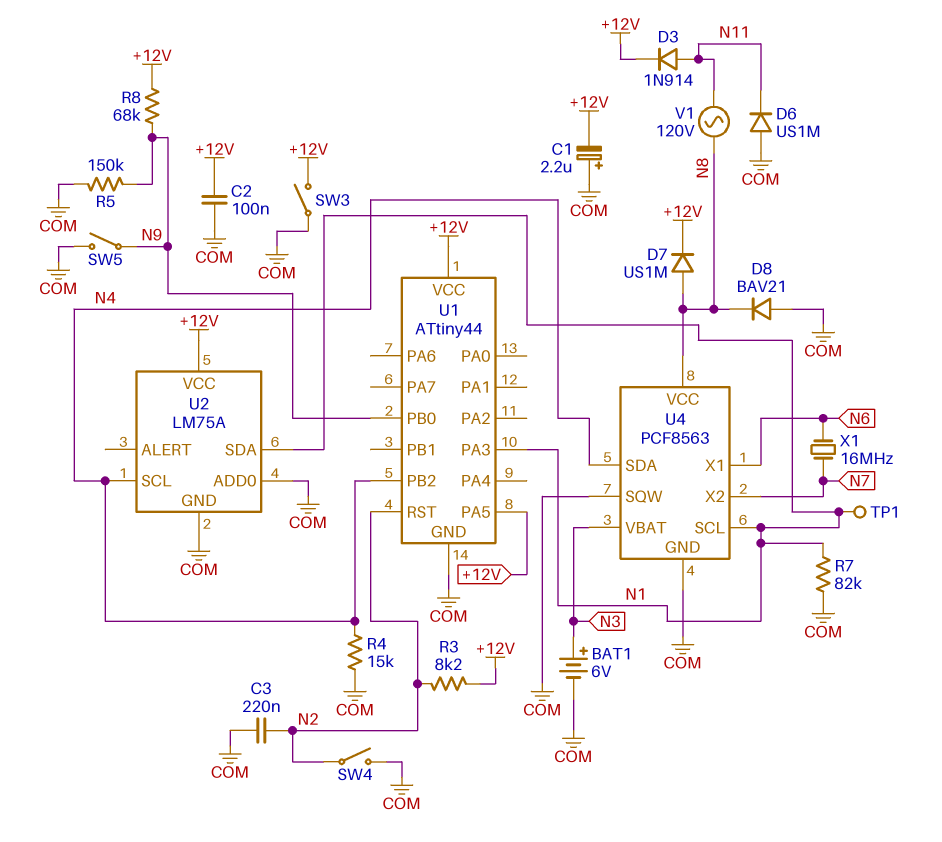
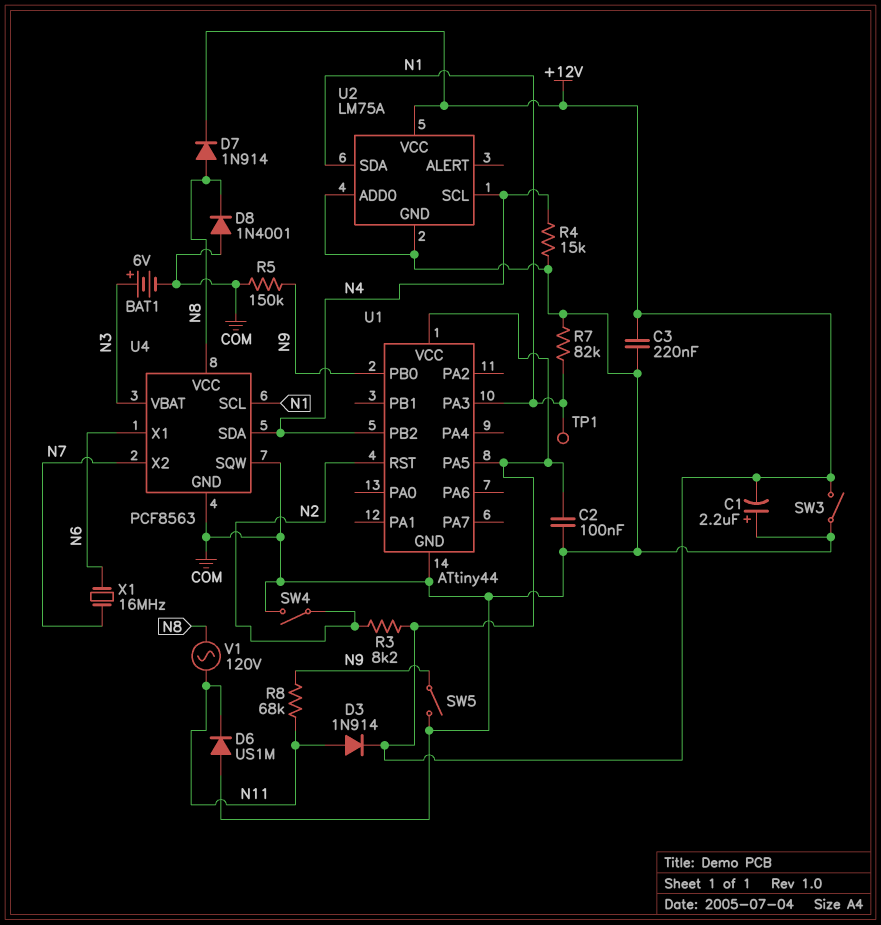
C3: 220nF (COM, N2) -> 220nF (+12V, COM)
D7: diode US1M (A N8, K +12V) -> diode 1N914 (A N8, K +12V)
D8: diode BAV21 (A COM, K N8) -> diode 1N4001 (A COM, K N8)
R8: 68k (+12V, N9) -> 68k (N9, N11)

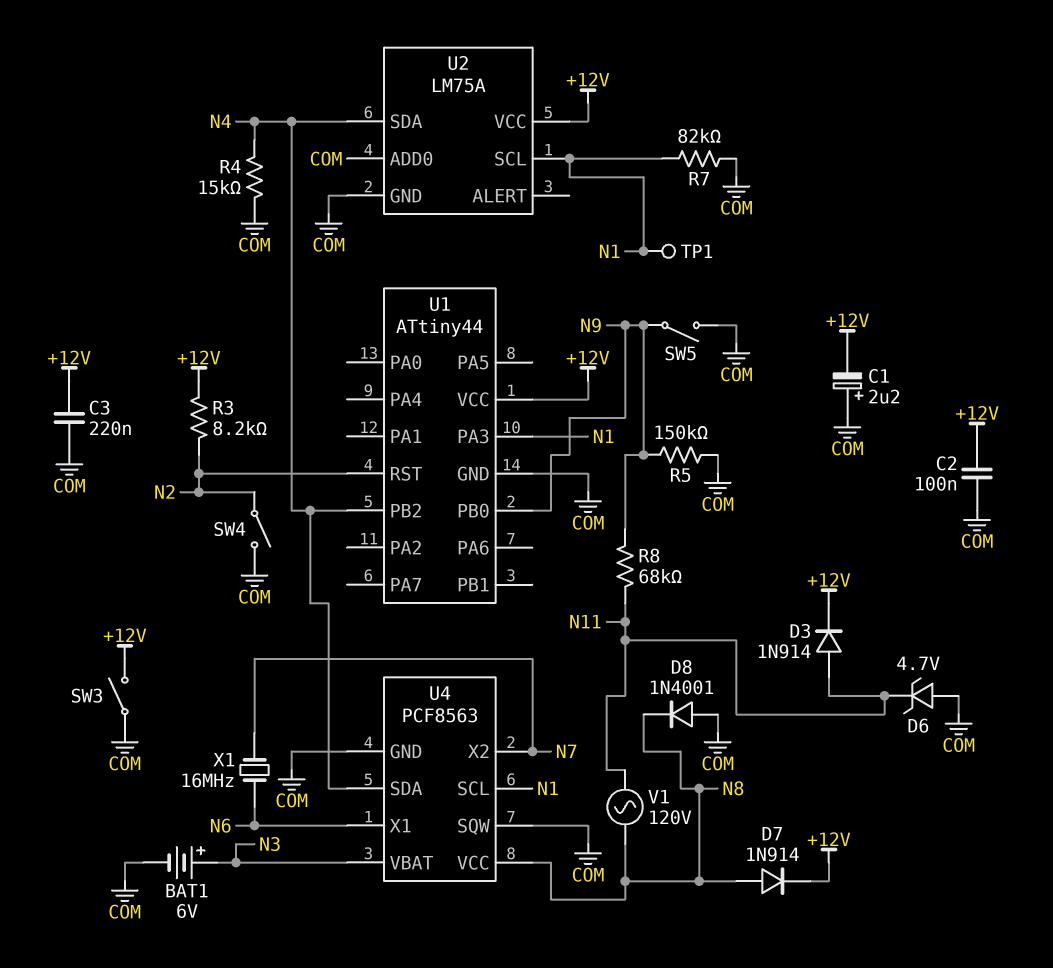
D6: diode US1M (A COM, K N11) -> zener 4.7V (A COM, K N11)
U1 pin PA5: +12V -> none
U2 pin SCL: N4 -> N1
U2 pin SDA: N1 -> N4

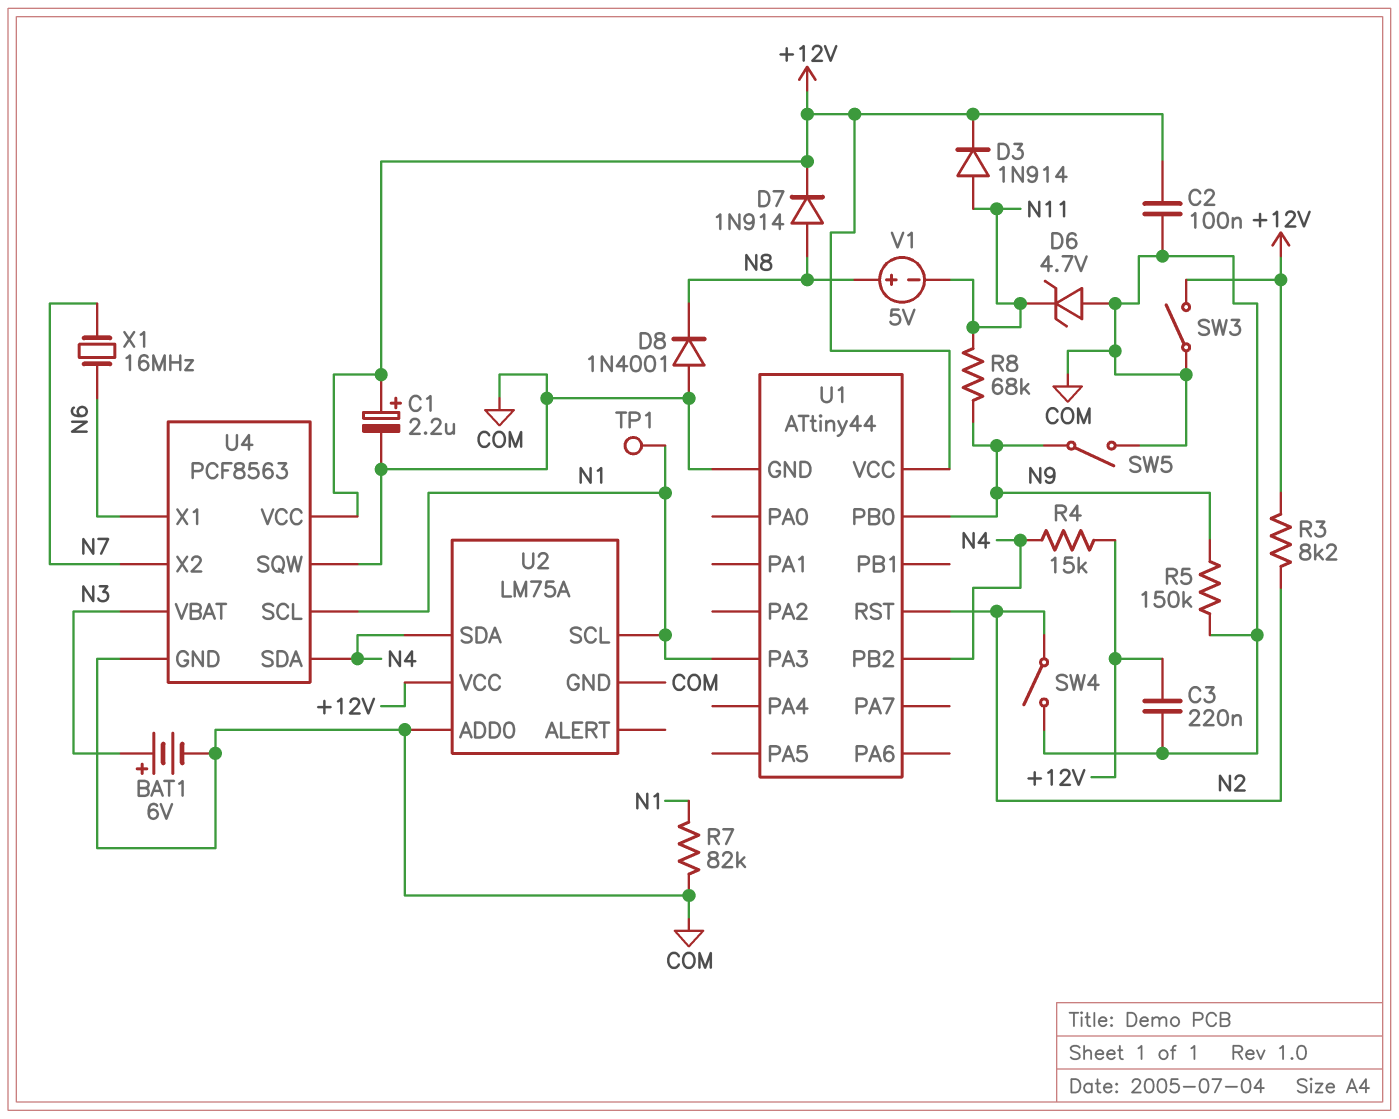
C1: 2.2uF (plus COM, minus +12V) -> 2.2uF (plus +12V, minus COM)
R4: 15k (COM, N4) -> 15k (+12V, N4)
U4 pin VCC: N8 -> +12V
V1: AC 120V (N8, N11) -> 5V (plus N8, minus N11)

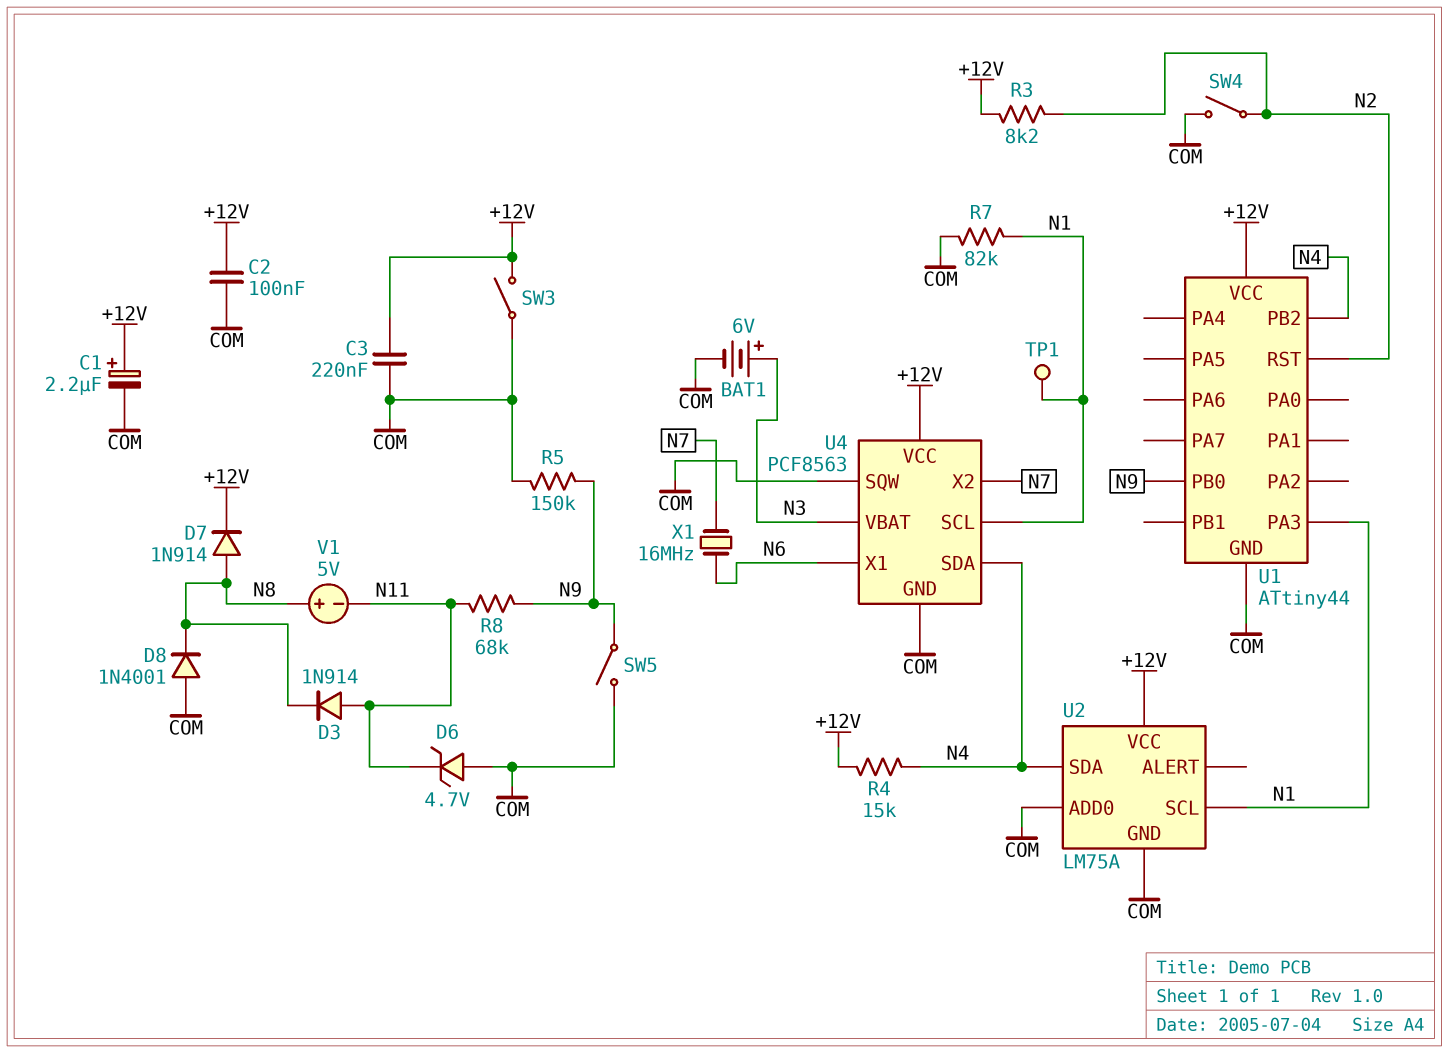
D3: diode 1N914 (A N11, K +12V) -> diode 1N914 (A N11, K N8)

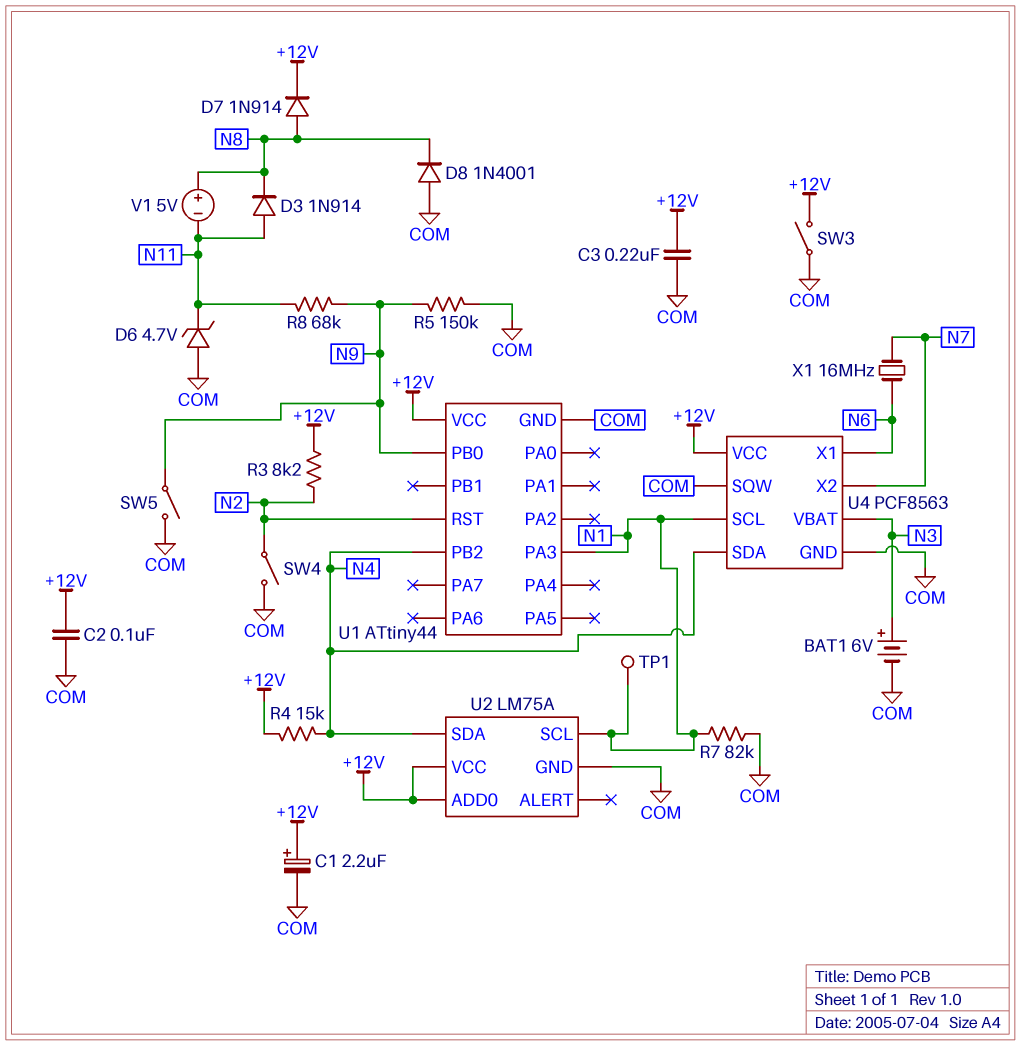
U2 pin ADD0: COM -> +12V

